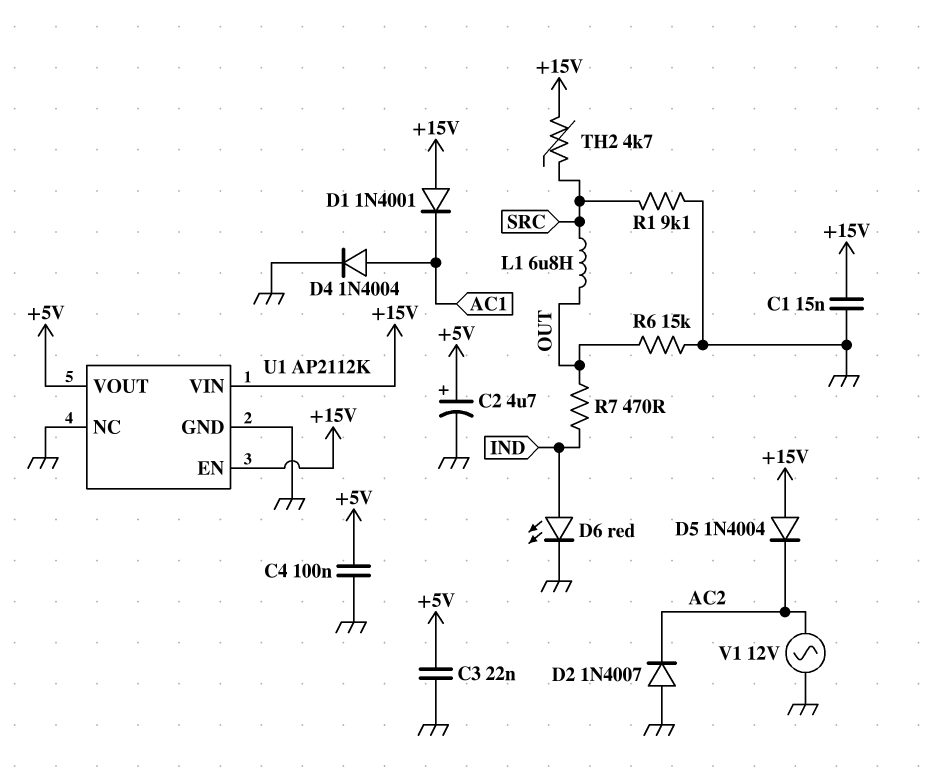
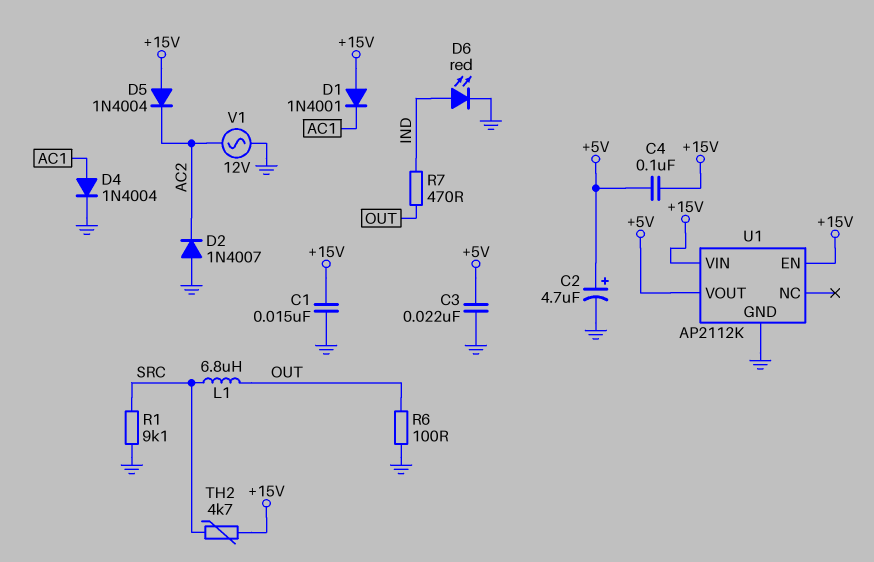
C4: 100nF (+5V, GND) -> 100nF (+5V, +15V)
R6: 15k (GND, OUT) -> 100 (GND, OUT)
U1 pin NC: GND -> none

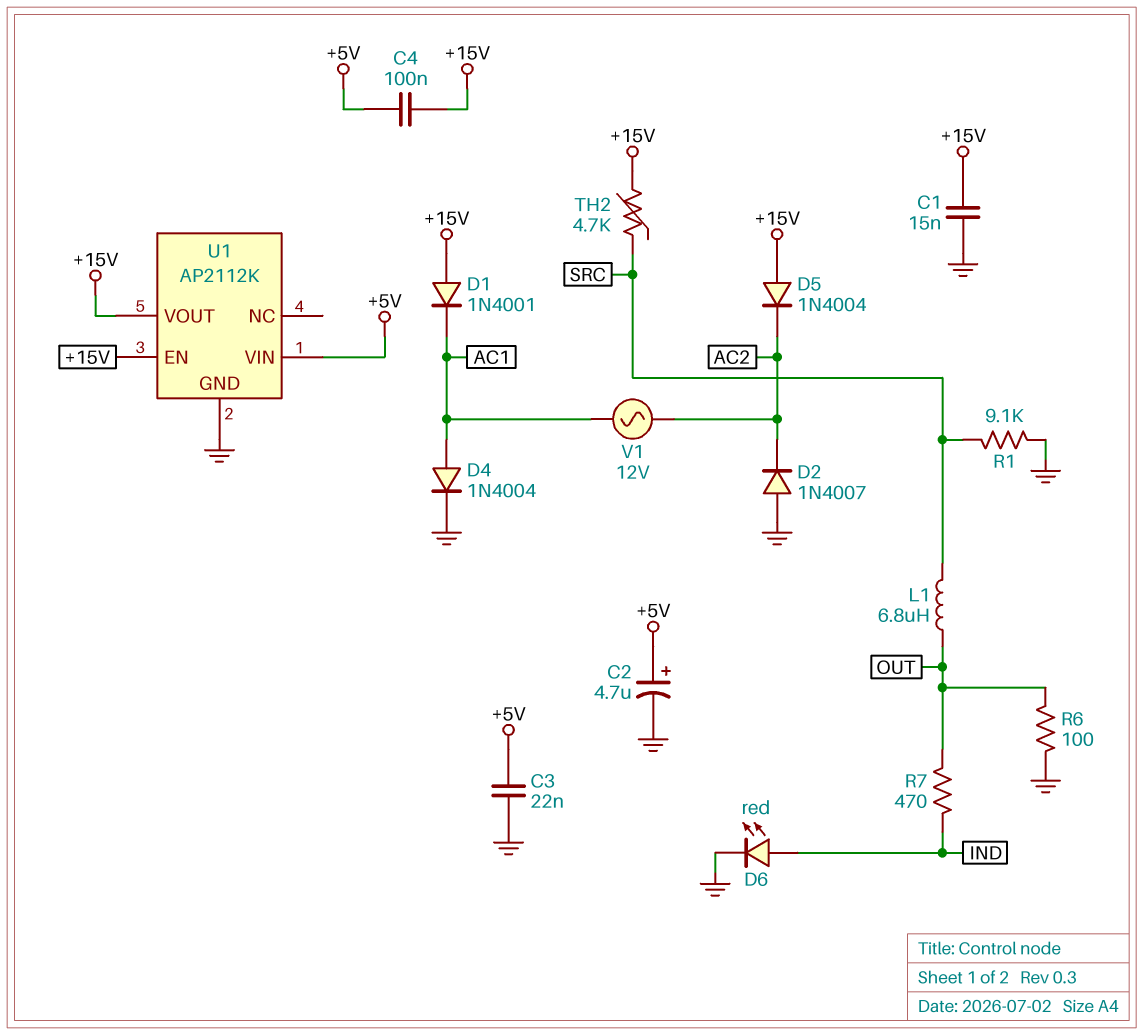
U1 pin VIN: +15V -> +5V
U1 pin VOUT: +5V -> +15V
V1: AC 12V (AC2, GND) -> AC 12V (AC1, AC2)

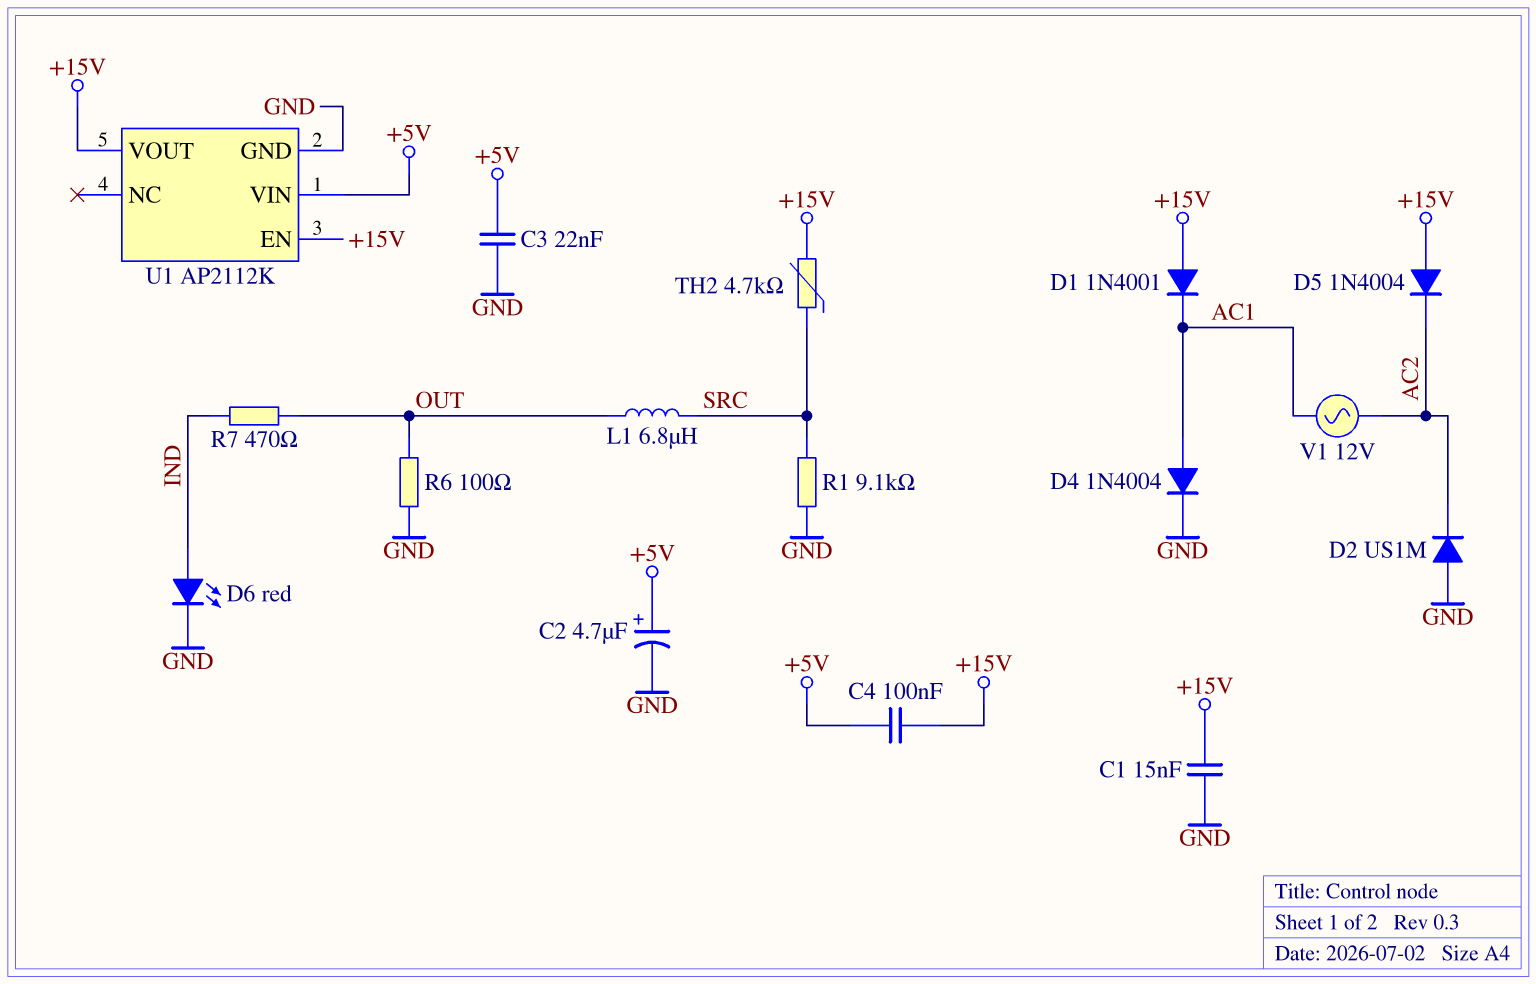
D2: diode 1N4007 (A GND, K AC2) -> diode US1M (A GND, K AC2)

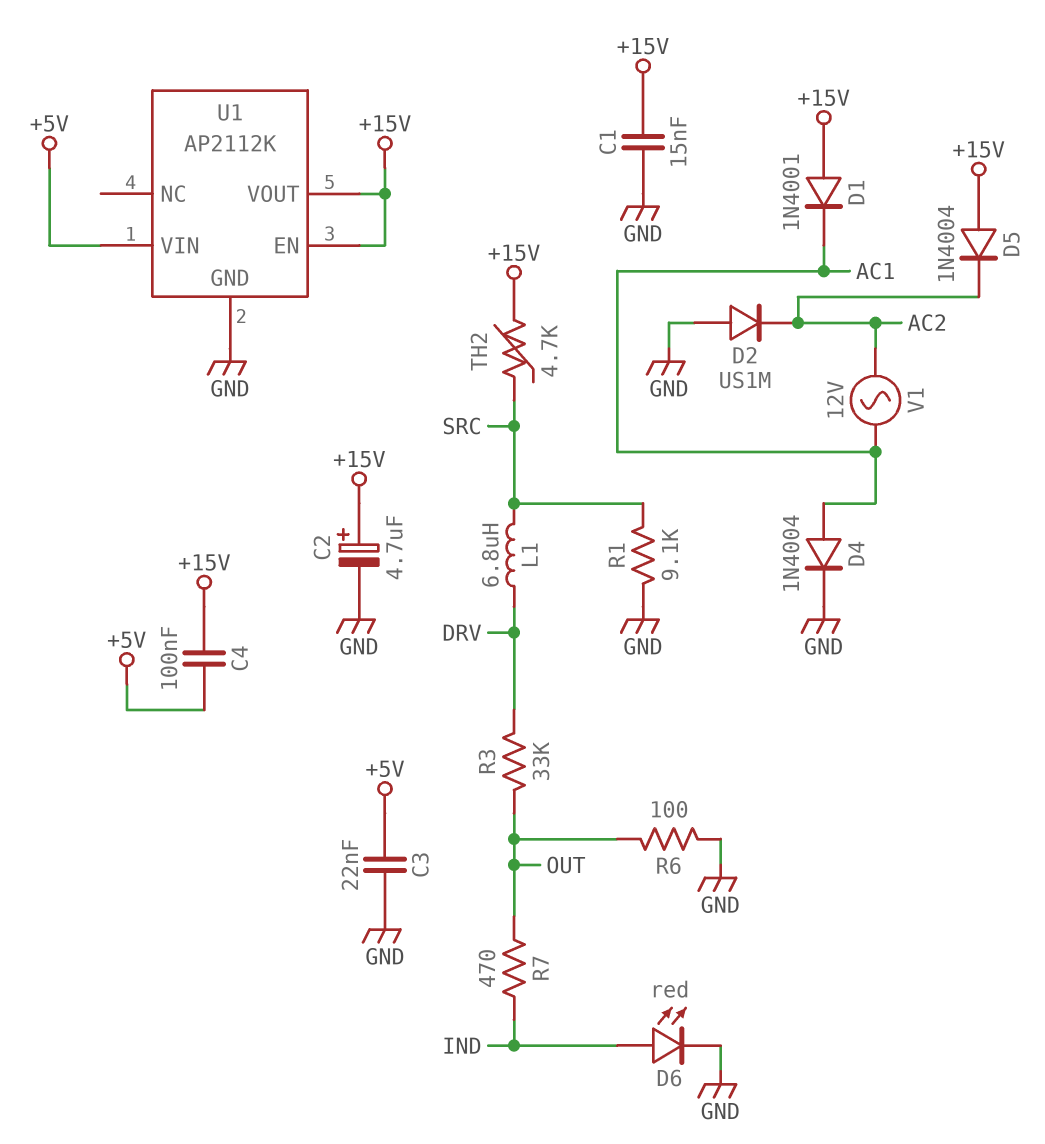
C2: 4.7uF (plus +5V, minus GND) -> 4.7uF (plus +15V, minus GND)
L1: 6.8uH (OUT, SRC) -> 6.8uH (DRV, SRC)
R3: none -> 33k (DRV, OUT)

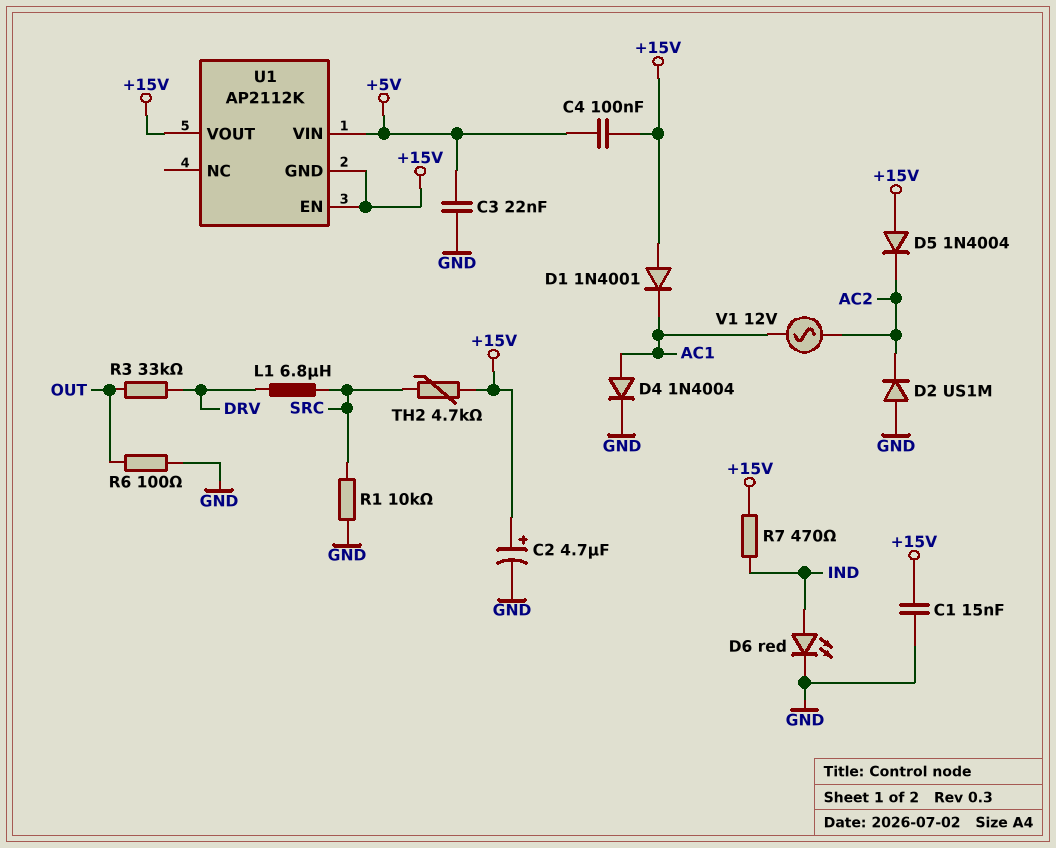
R1: 9.1k (GND, SRC) -> 10k (GND, SRC)
R7: 470 (IND, OUT) -> 470 (+15V, IND)
U1 pin GND: GND -> +15V

